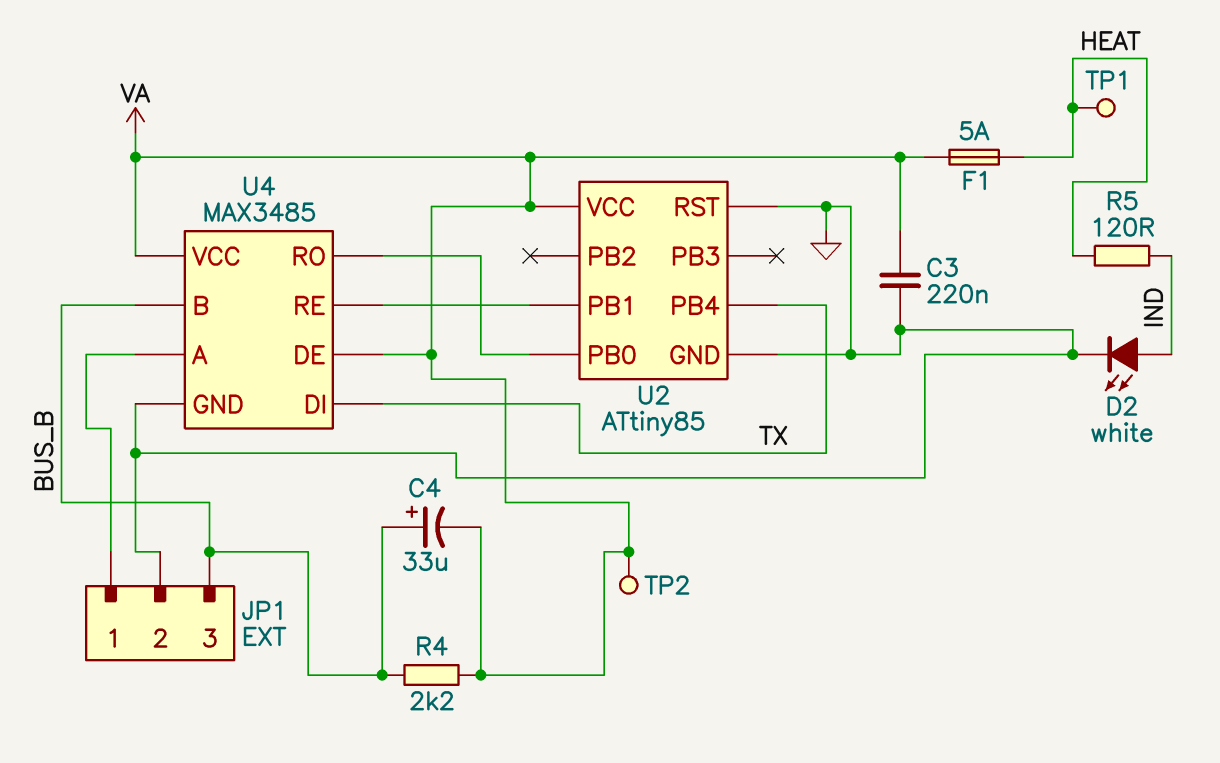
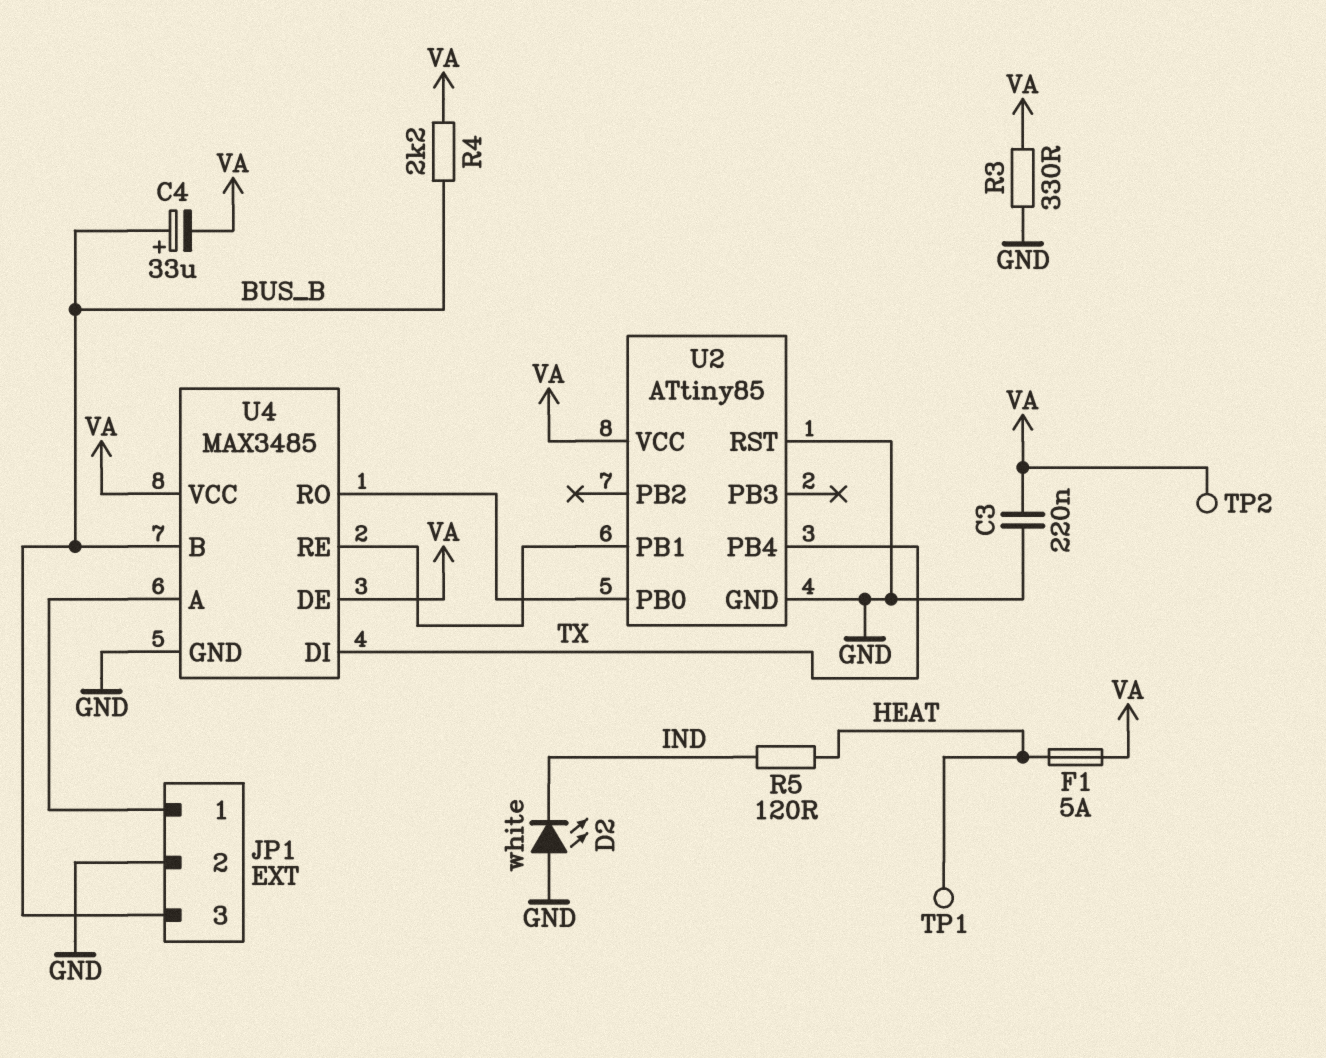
D2: LED white (A IND, K GND) -> LED white (A GND, K IND)
R3: none -> 330 (GND, VA)

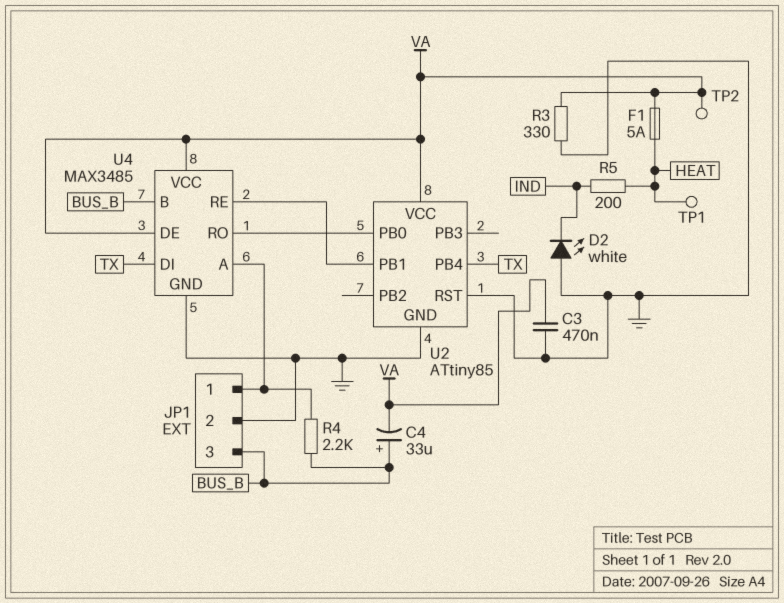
C3: 220nF (GND, VA) -> 470nF (GND, VA)
R4: 2.2k (BUS_B, VA) -> 2.2k (BUS_B, JP1/1)
R5: 120 (HEAT, IND) -> 200 (HEAT, IND)

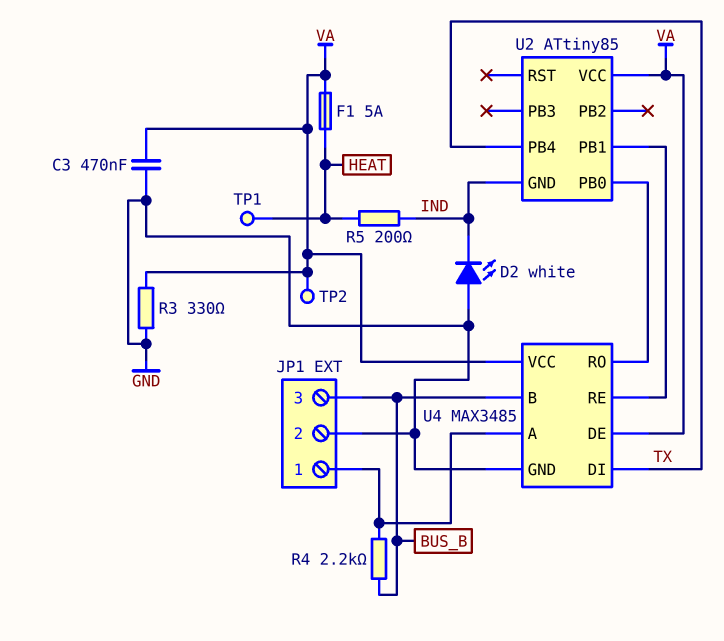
C4: 33uF (plus BUS_B, minus VA) -> none
U2 pin GND: GND -> IND
U2 pin RST: GND -> none

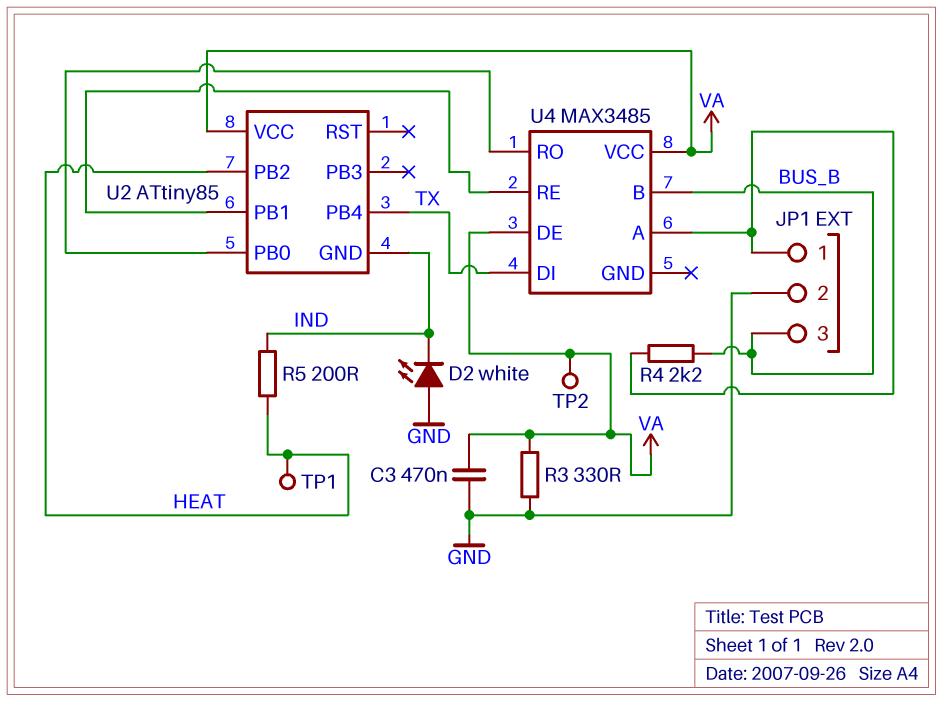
F1: 5A (HEAT, VA) -> none
U2 pin PB2: none -> HEAT
U4 pin GND: GND -> none

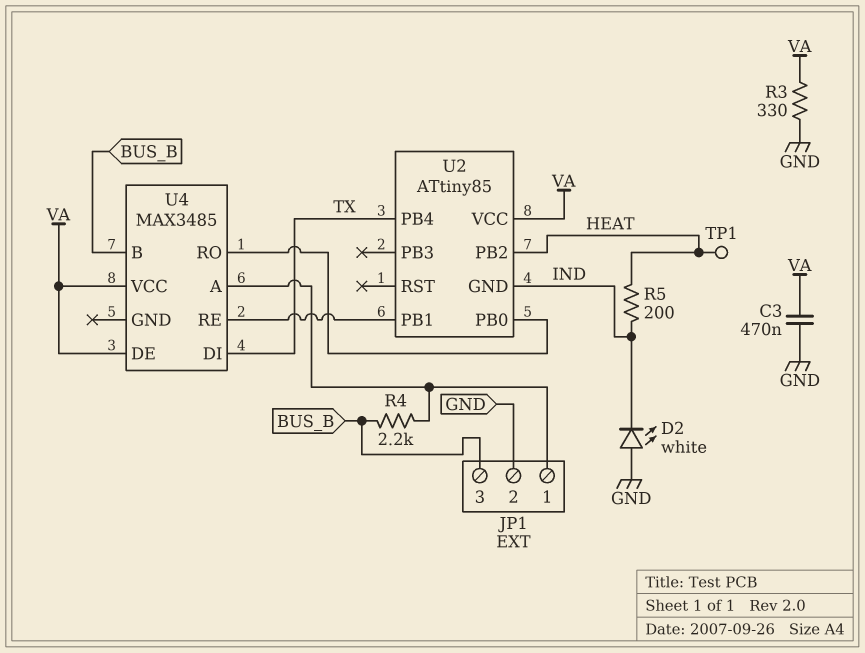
TP2: test point (VA) -> none

